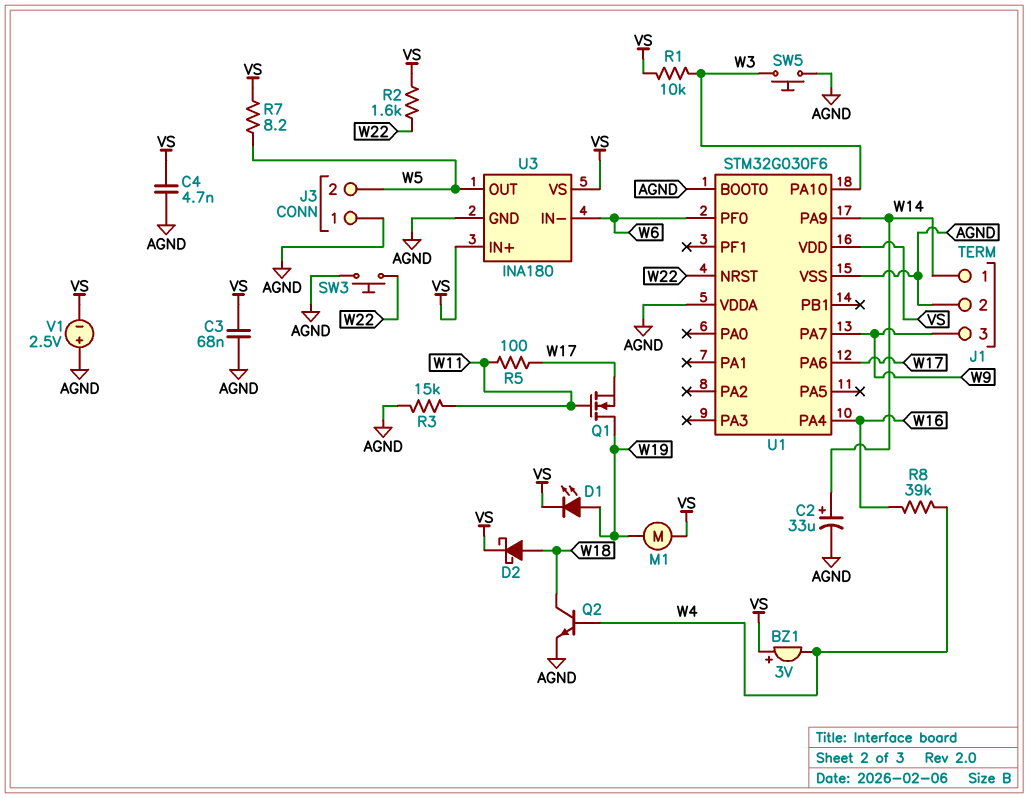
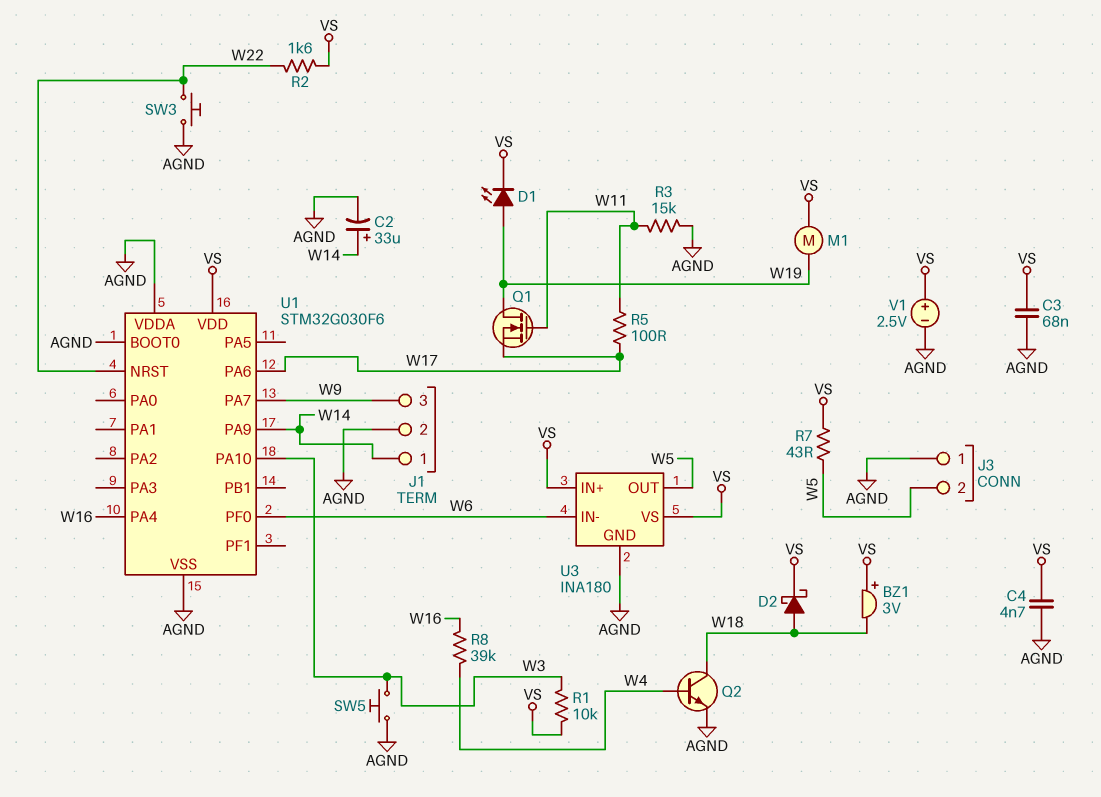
BZ1: buzzer 3V (plus VS, minus W4) -> buzzer 3V (plus VS, minus W18)
R7: 8.2 (VS, W5) -> 43 (VS, W5)
V1: 2.5V (plus AGND, minus VS) -> 2.5V (plus VS, minus AGND)

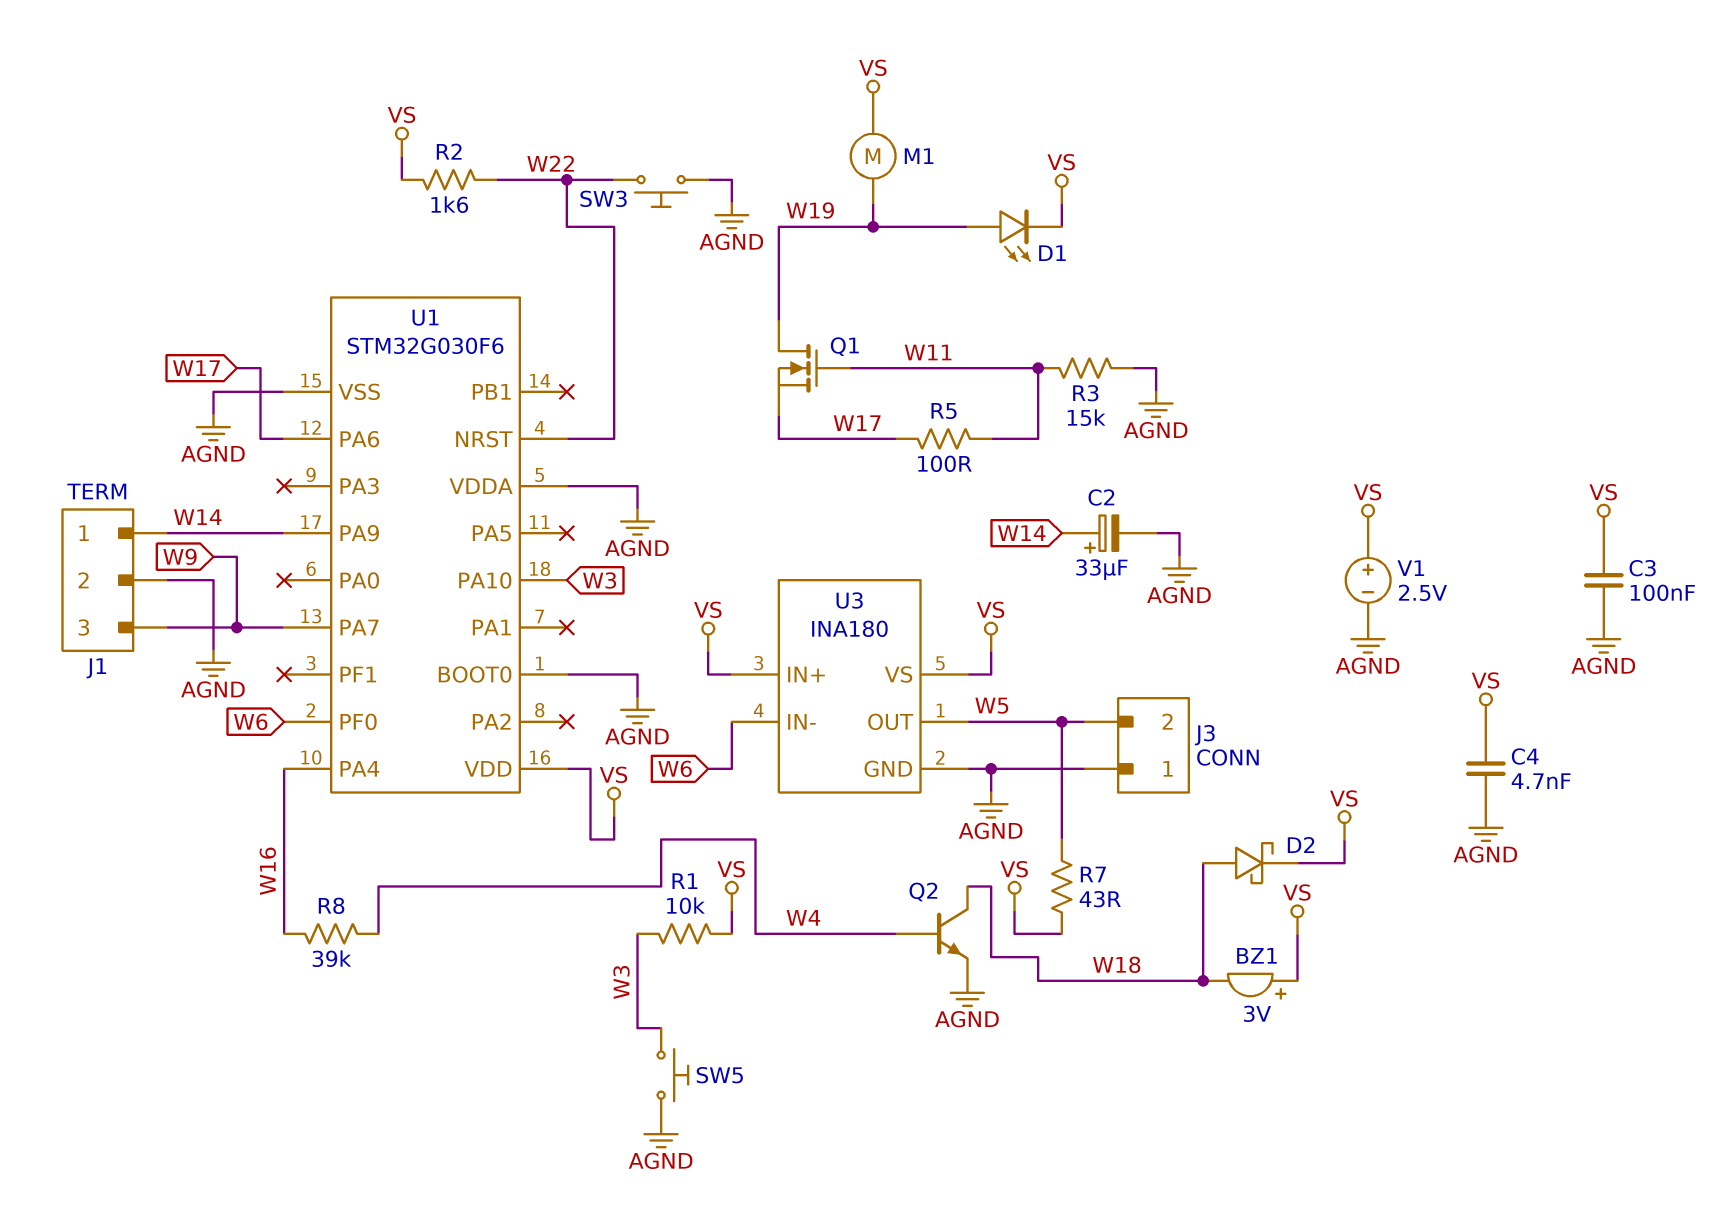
C3: 68nF (AGND, VS) -> 100nF (AGND, VS)

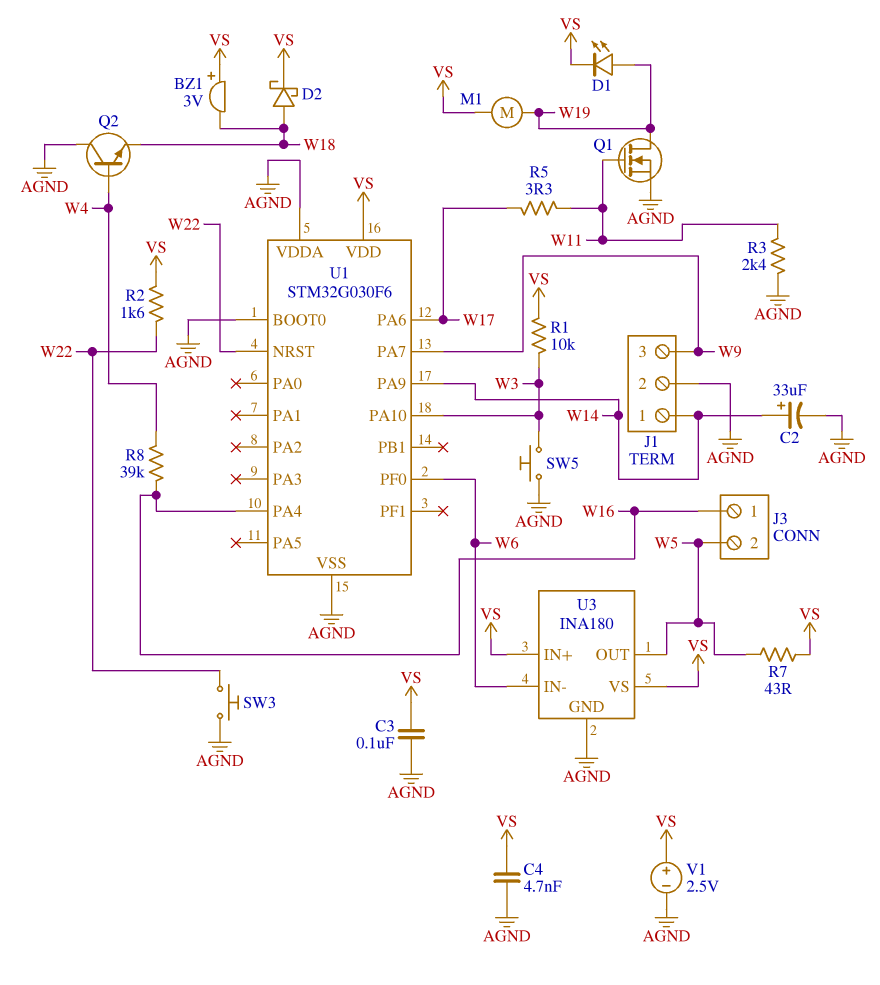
J3 pin 1: AGND -> W16
Q1: NMOS (G W11, D W19, S W17) -> NMOS (G W11, D W19, S AGND)
Q2: NPN (B W4, C W18, E AGND) -> NPN (B W4, C AGND, E W18)
R3: 15k (AGND, W11) -> 2.4k (AGND, W11)
R5: 100 (W11, W17) -> 3.3 (W11, W17)

